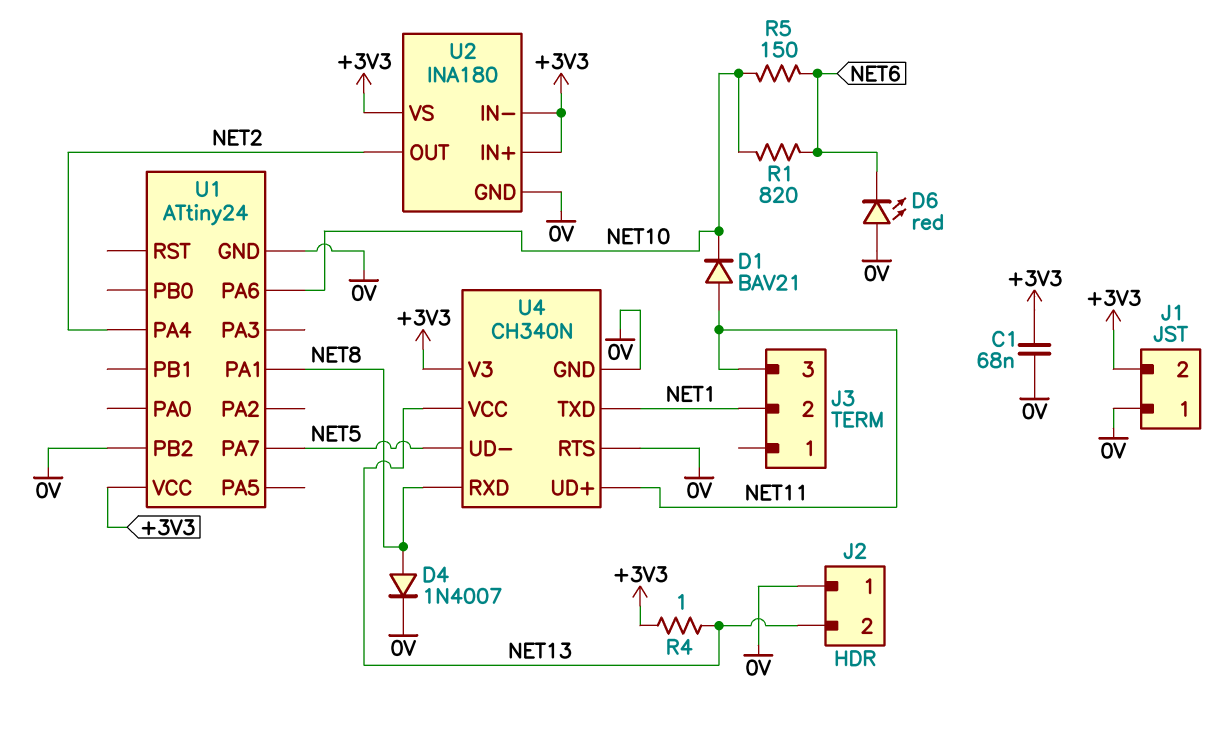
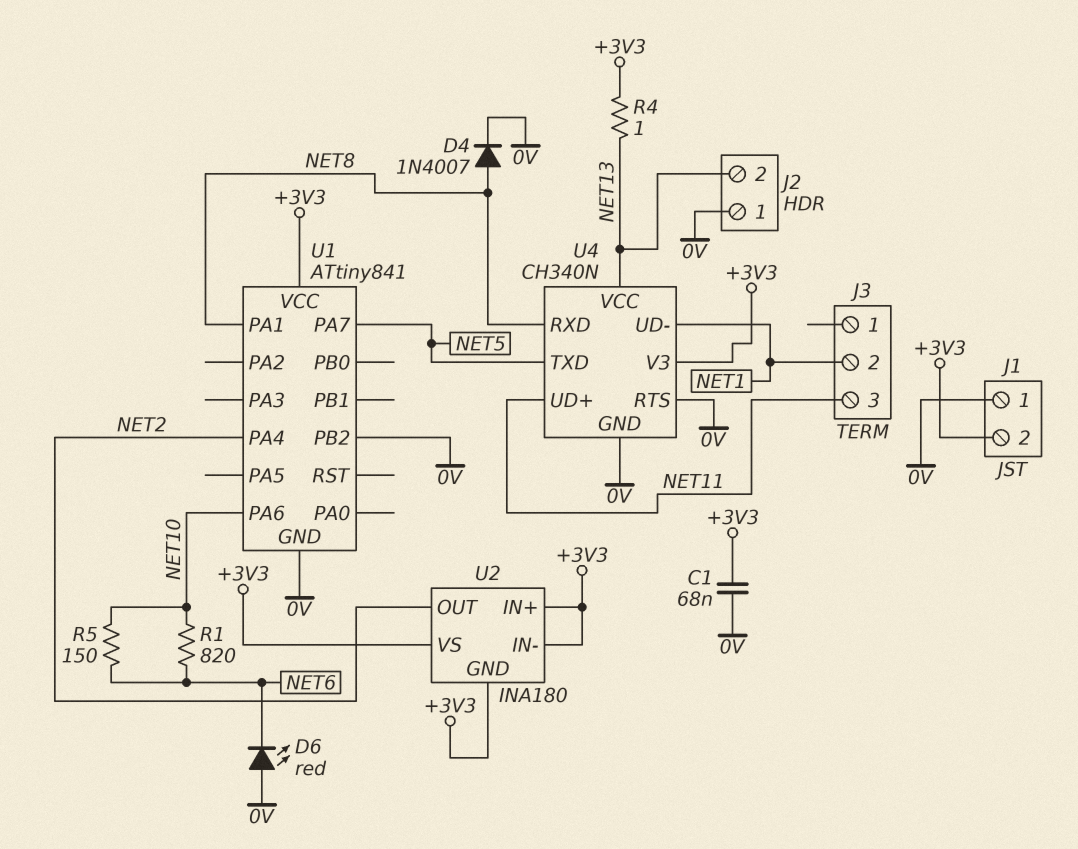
D1: diode BAV21 (A NET11, K NET10) -> none
U1: ATtiny24 -> ATtiny841
U2 pin GND: 0V -> +3V3
U4 pin TXD: NET1 -> NET5
U4 pin UD-: NET5 -> NET1

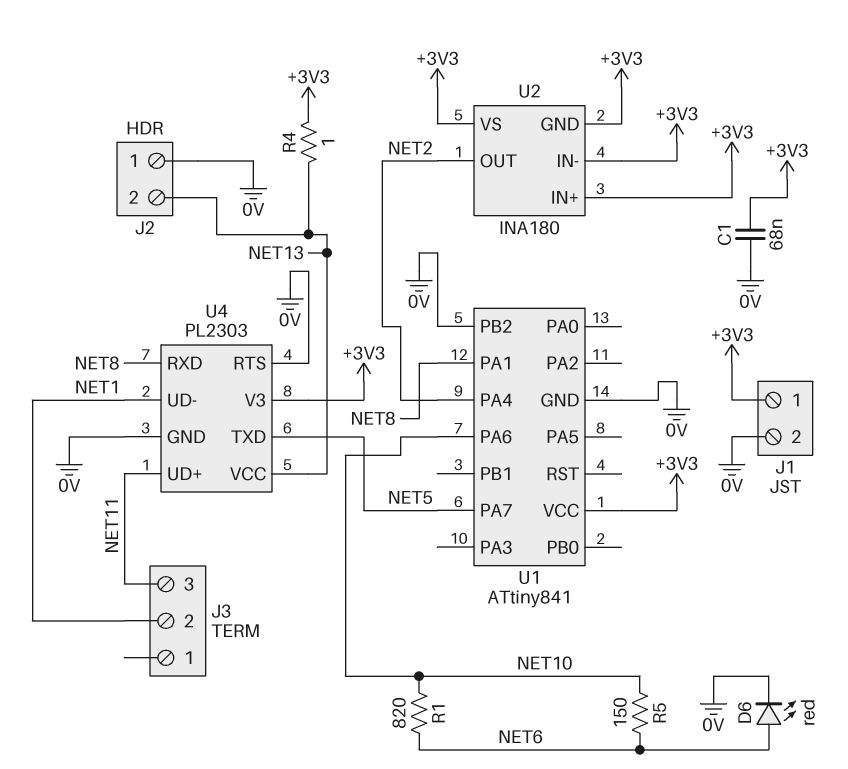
D4: diode 1N4007 (A NET8, K 0V) -> none
D6: LED red (A 0V, K NET6) -> LED red (A NET6, K 0V)
J1 pin 1: 0V -> +3V3
J1 pin 2: +3V3 -> 0V
U4: CH340N -> PL2303

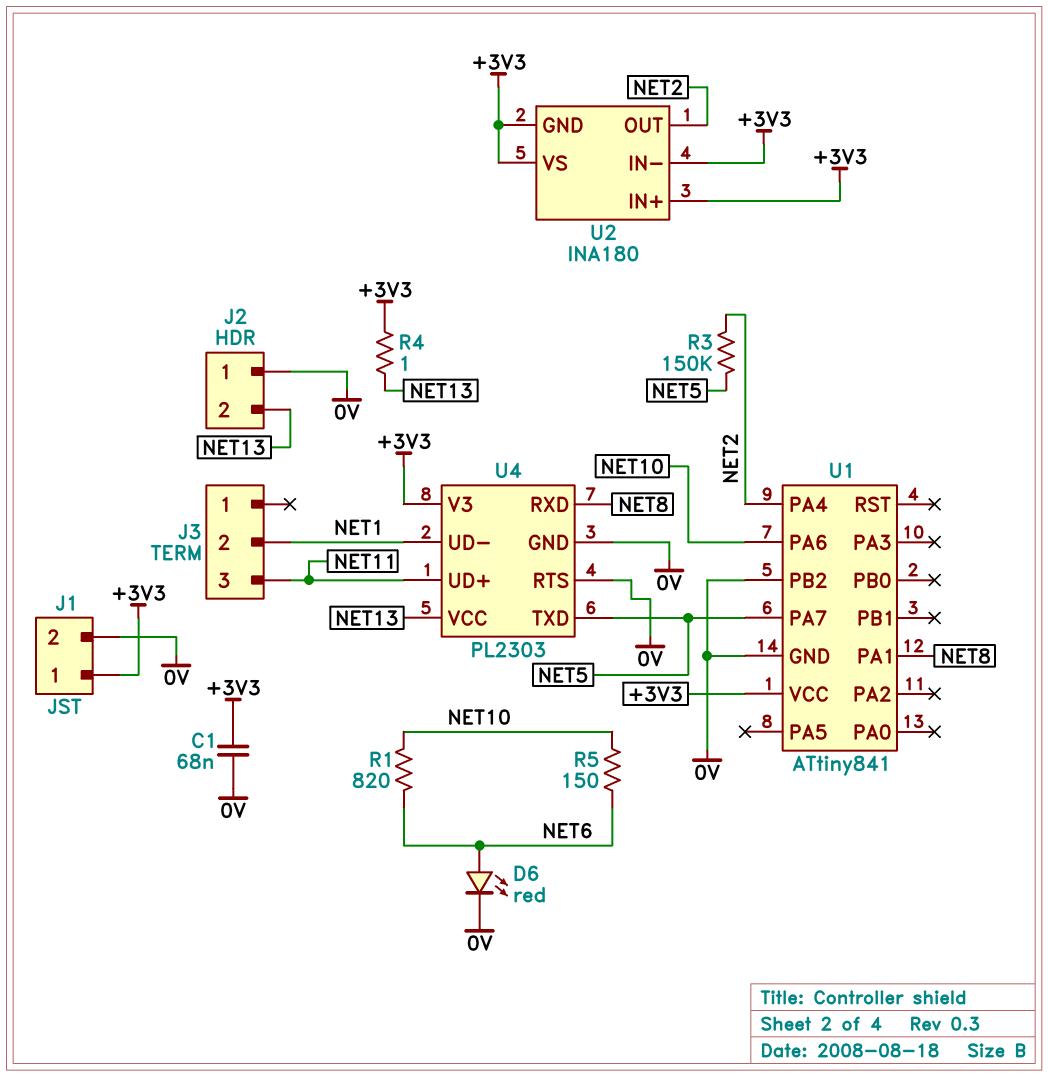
R3: none -> 150k (NET2, NET5)

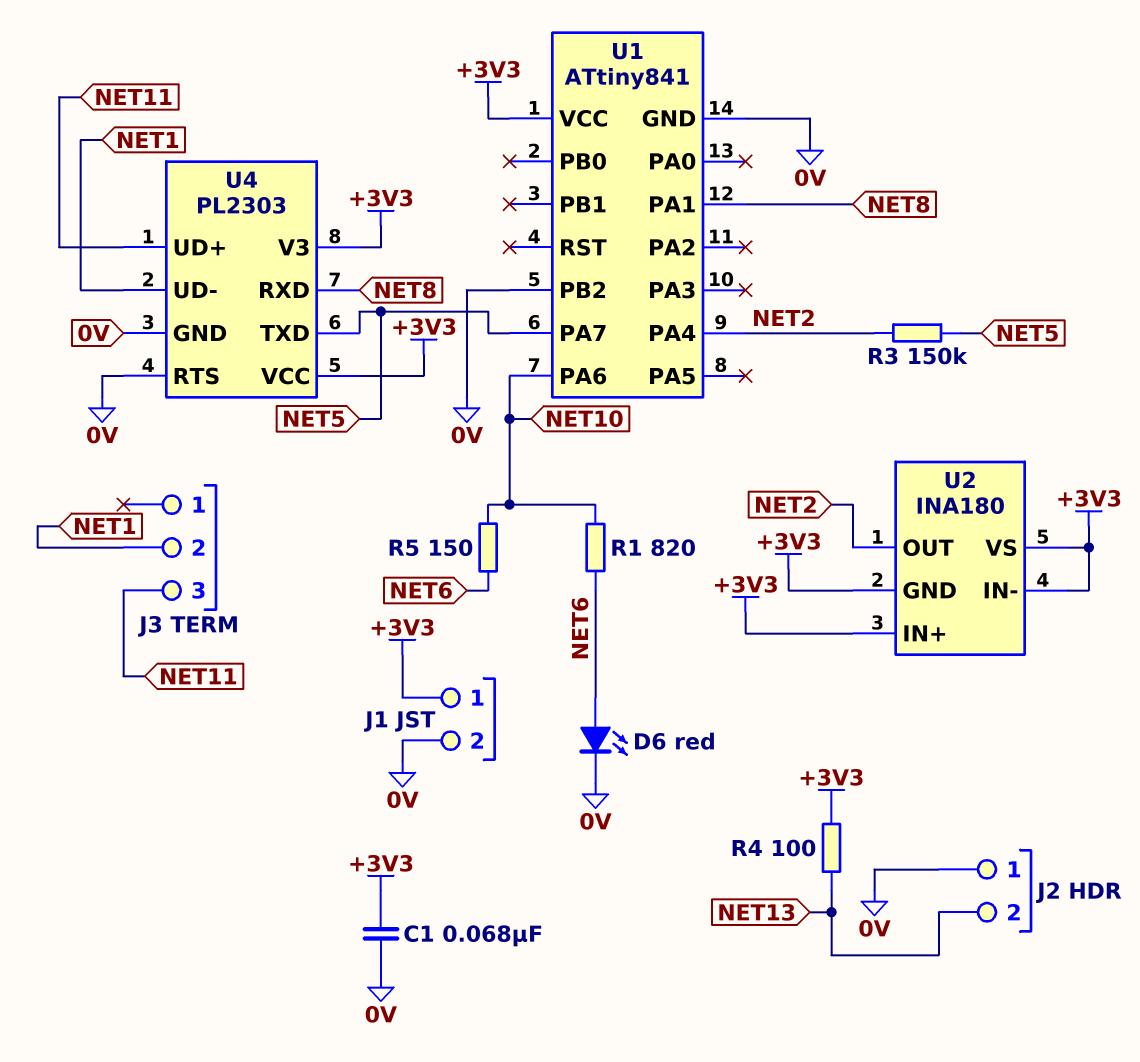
R4: 1 (+3V3, NET13) -> 100 (+3V3, NET13)
U4 pin VCC: NET13 -> +3V3

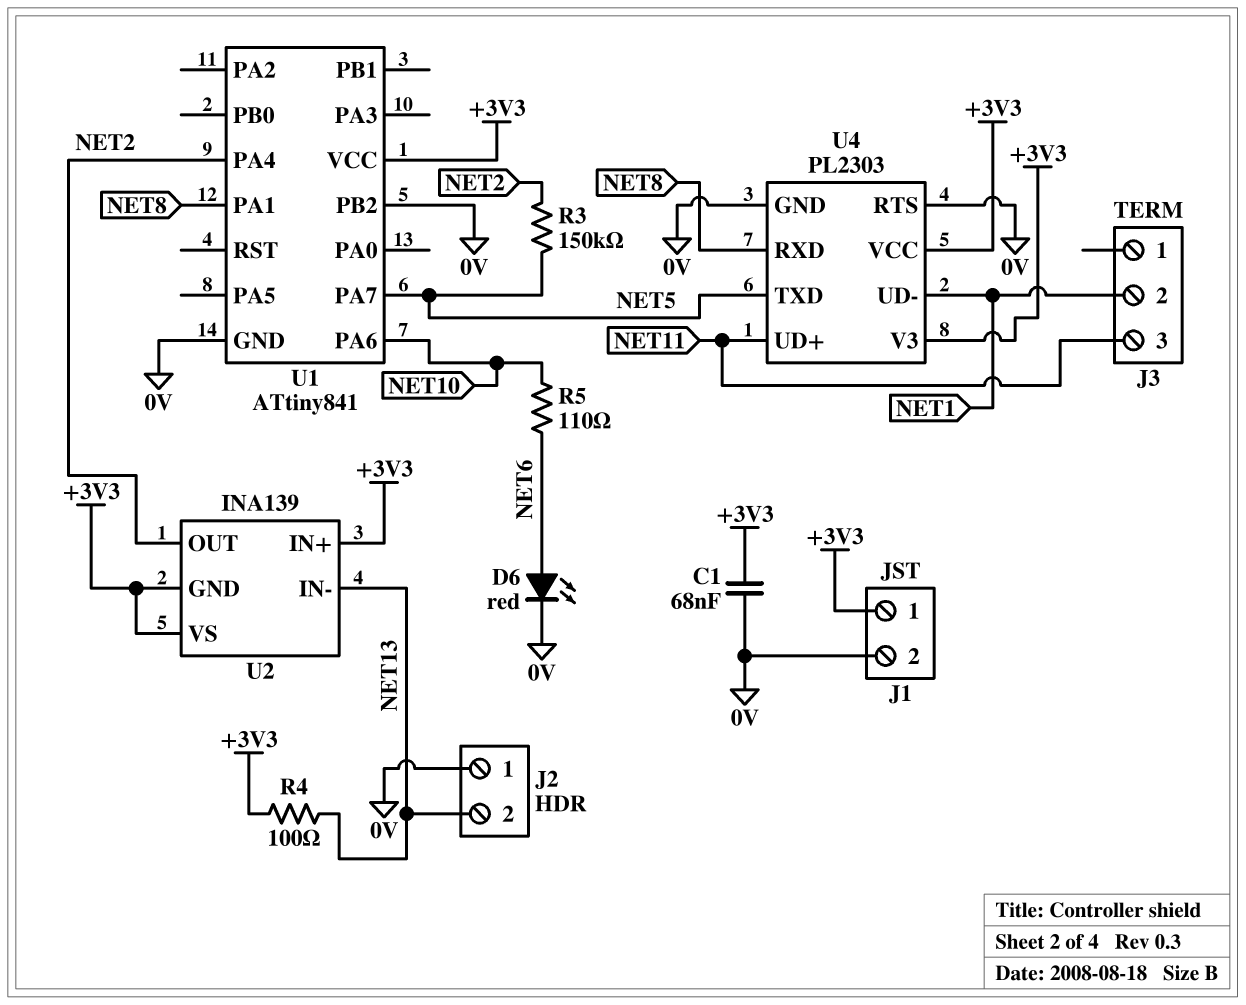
R1: 820 (NET6, NET10) -> none
R5: 150 (NET6, NET10) -> 110 (NET6, NET10)
U2: INA180 -> INA139
U2 pin IN-: +3V3 -> NET13

